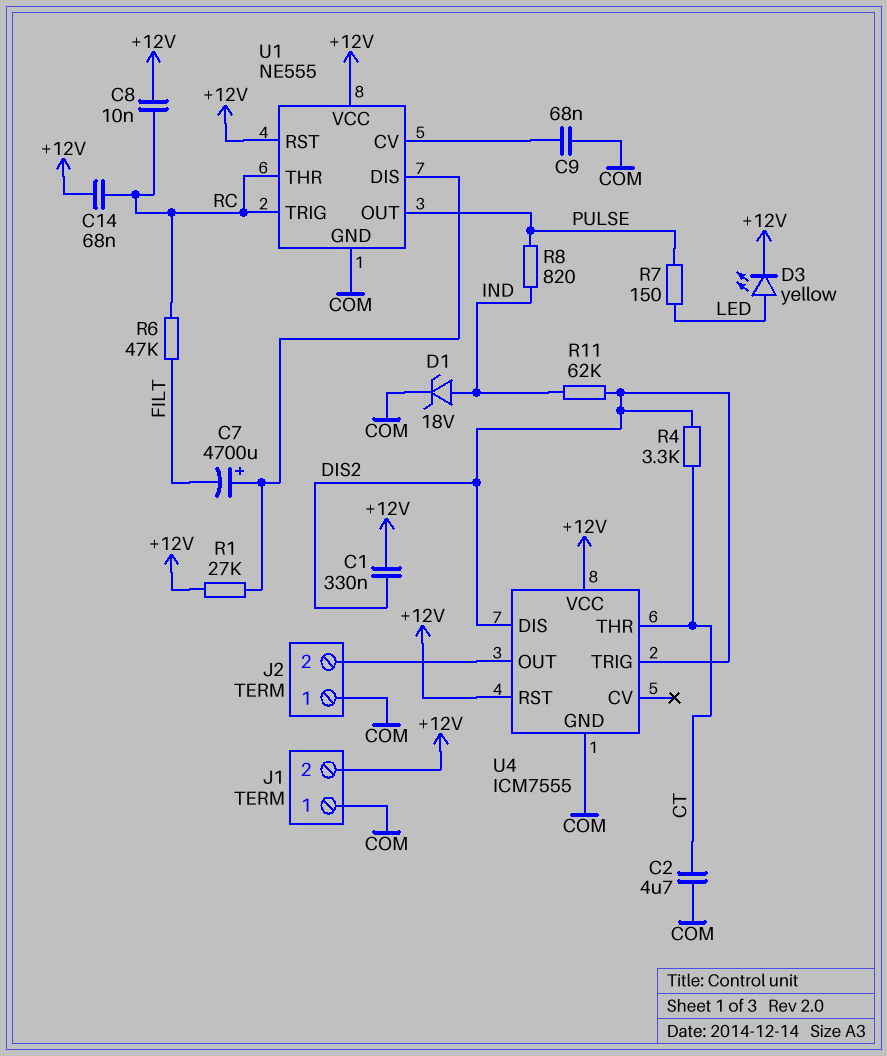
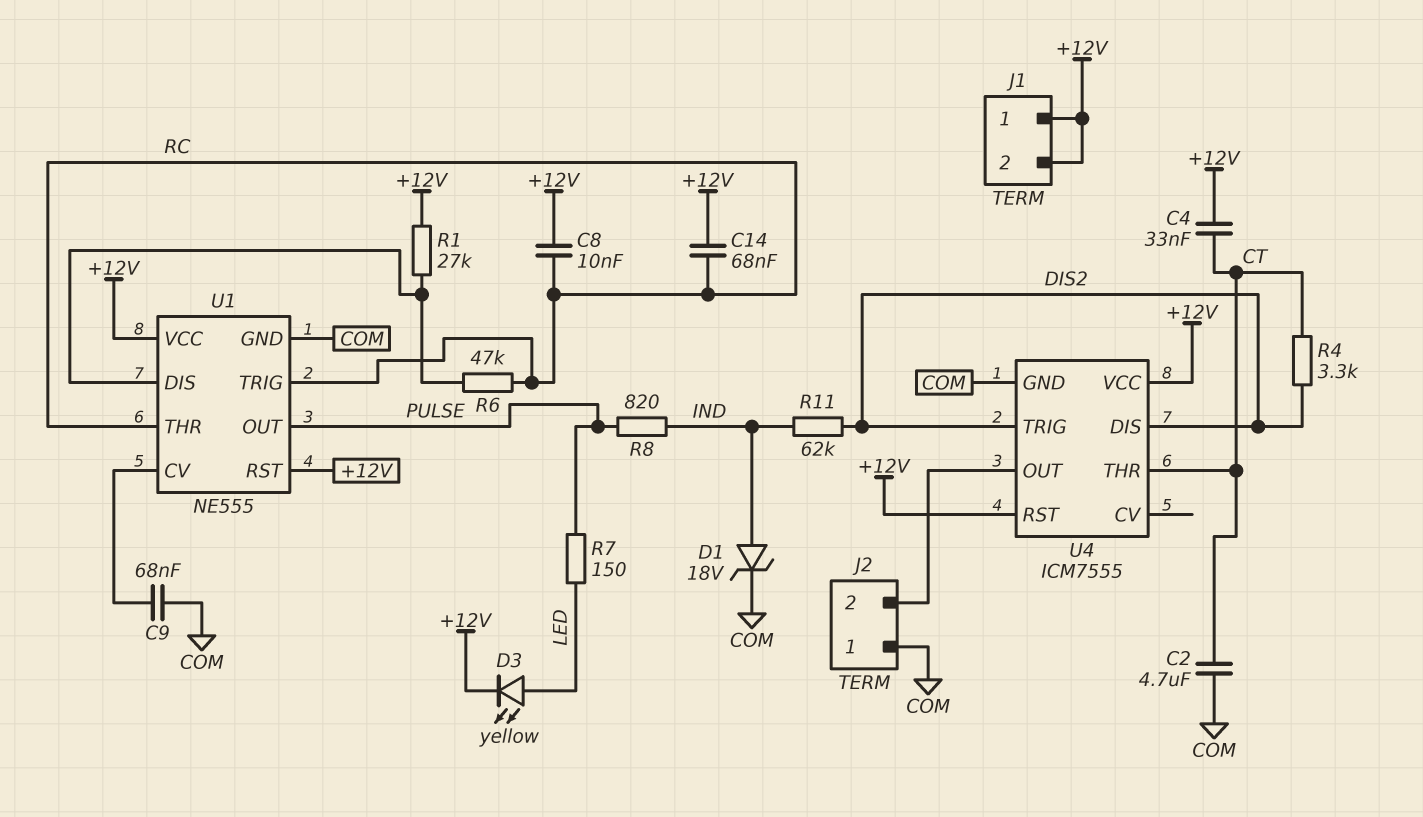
C1: 330nF (+12V, DIS2) -> none
C4: none -> 33nF (+12V, CT)
C7: 4700uF (plus U1/DIS, minus FILT) -> none
J1 pin 1: COM -> +12V
R6: 47k (FILT, RC) -> 47k (RC, U1/DIS)

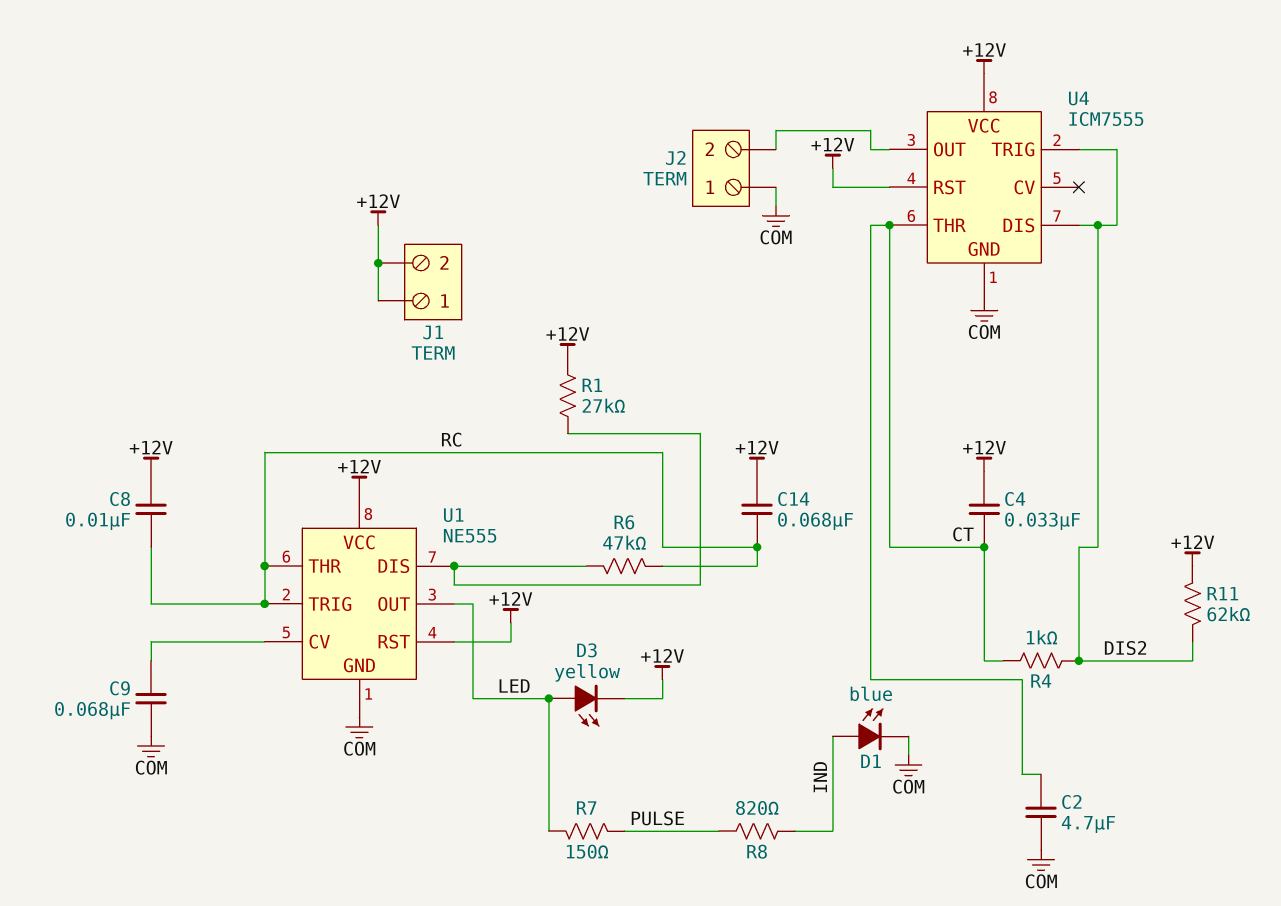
D1: zener 18V (A IND, K COM) -> LED blue (A IND, K COM)
R4: 3.3k (CT, DIS2) -> 1k (CT, DIS2)
R11: 62k (DIS2, IND) -> 62k (+12V, DIS2)
U1 pin OUT: PULSE -> LED

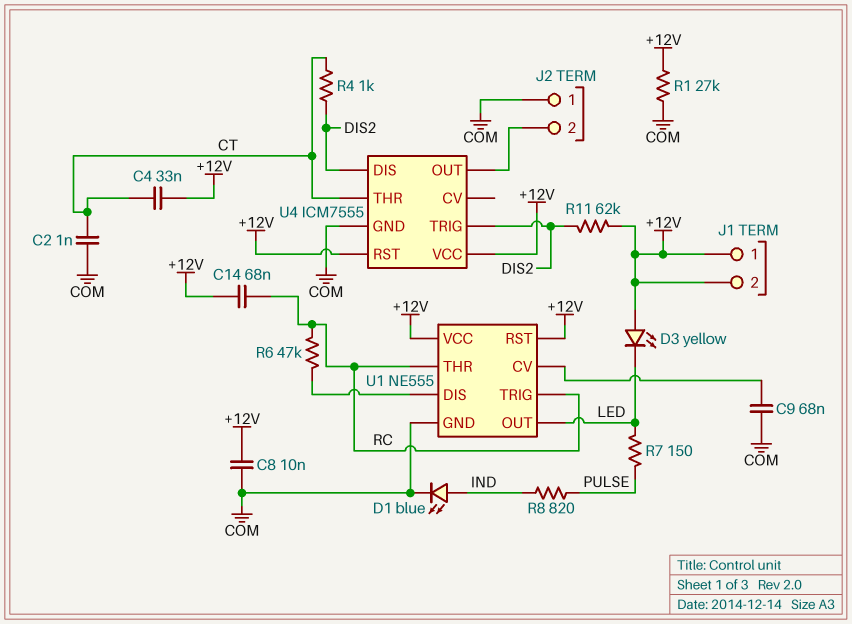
C2: 4.7uF (COM, CT) -> 1nF (COM, CT)
C8: 10nF (+12V, RC) -> 10nF (+12V, COM)
D3: LED yellow (A LED, K +12V) -> LED yellow (A +12V, K LED)
R1: 27k (+12V, U1/DIS) -> 27k (+12V, COM)

